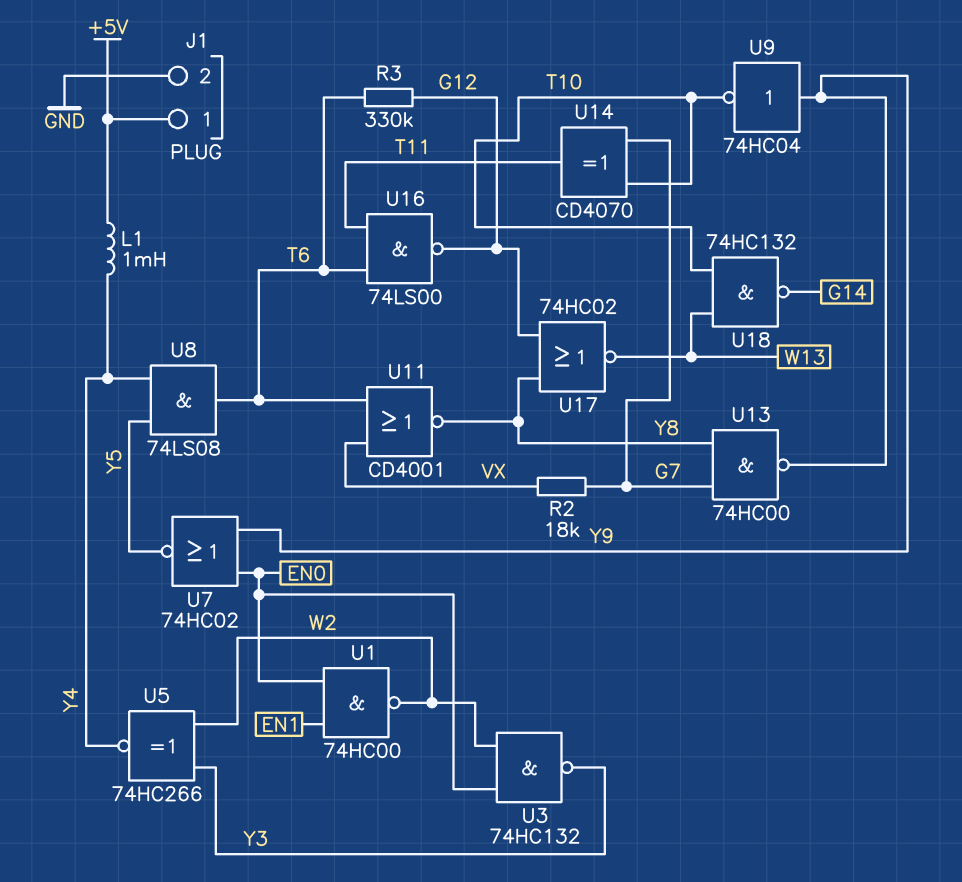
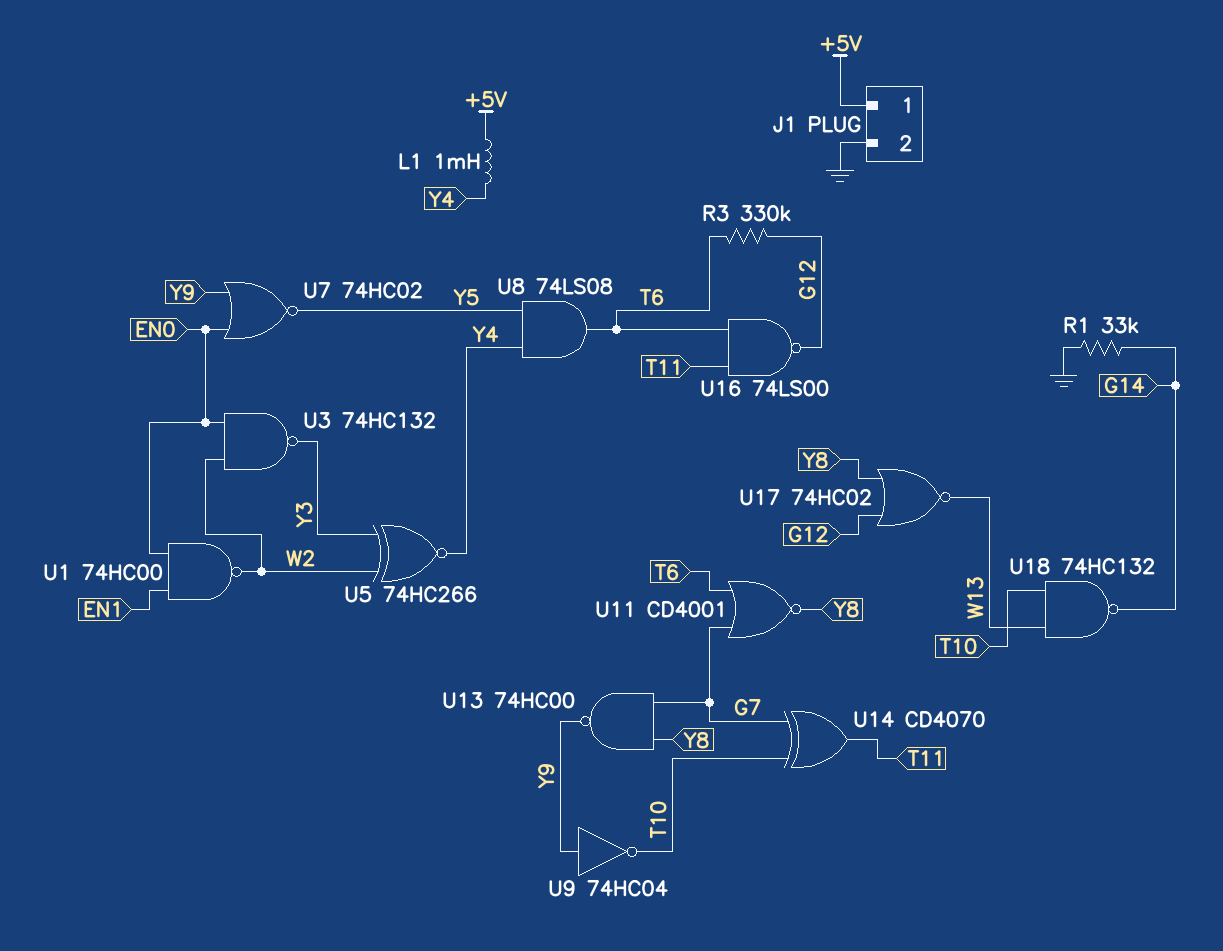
R1: none -> 33k (G14, GND)
R2: 18k (G7, VX) -> none
U11: NOR CD4001 (in T6, in VX, out Y8) -> NOR CD4001 (in G7, in T6, out Y8)

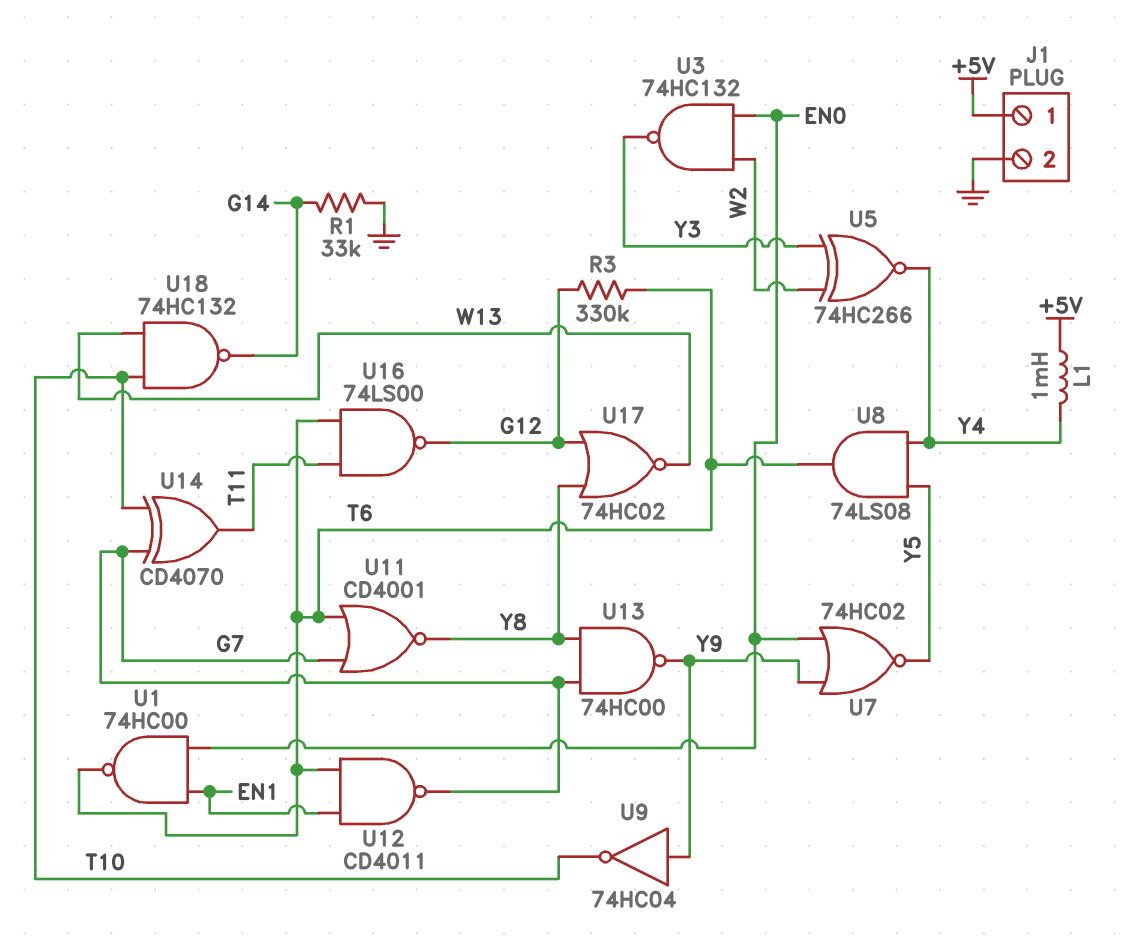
U1: NAND 74HC00 (in EN0, in EN1, out W2) -> NAND 74HC00 (in EN0, in EN1, out T6)
U12: none -> NAND CD4011 (in EN1, in T6, out G7)

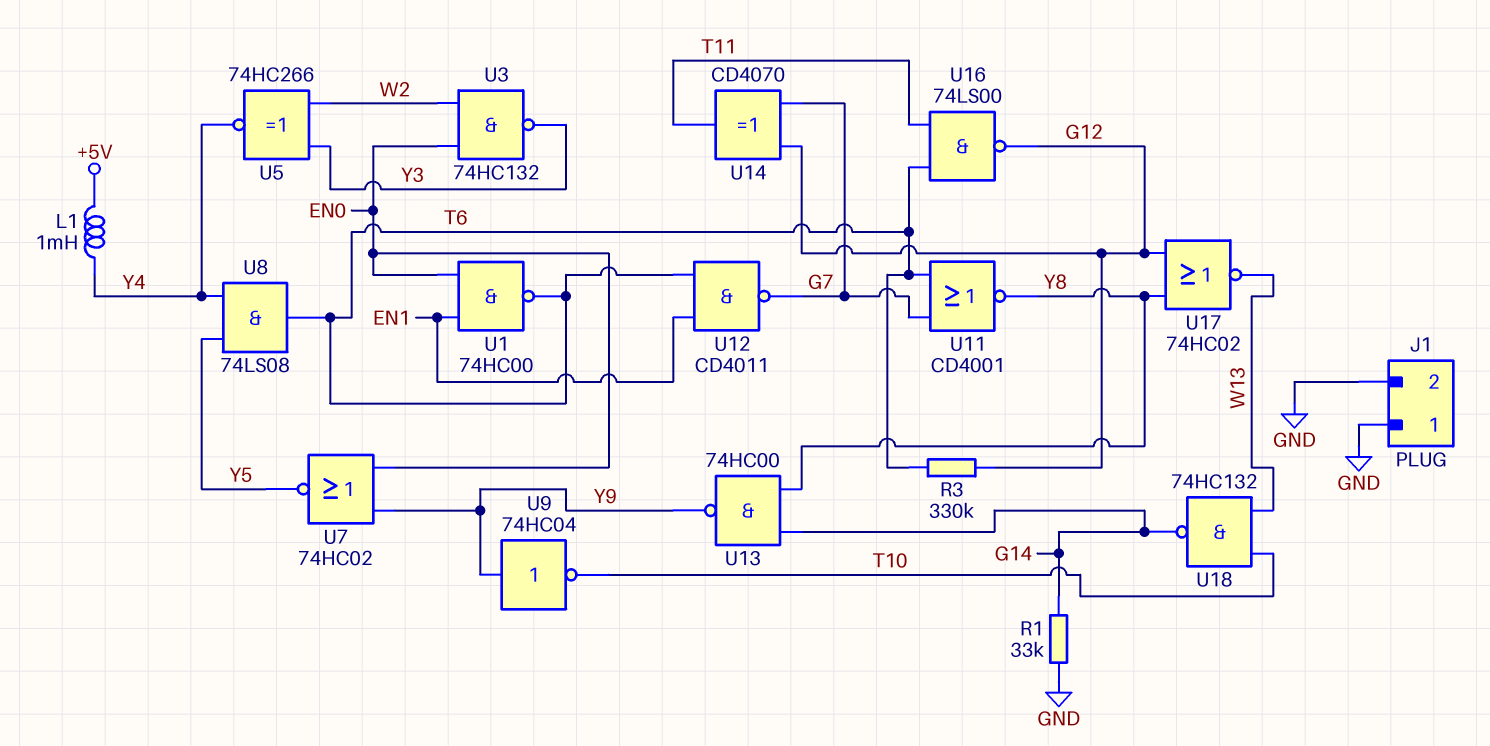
J1 pin 1: +5V -> GND
U13: NAND 74HC00 (in G7, in Y8, out Y9) -> NAND 74HC00 (in G14, in Y8, out Y9)
U14: XOR CD4070 (in G7, in T10, out T11) -> XOR CD4070 (in G7, in G12, out T11)

